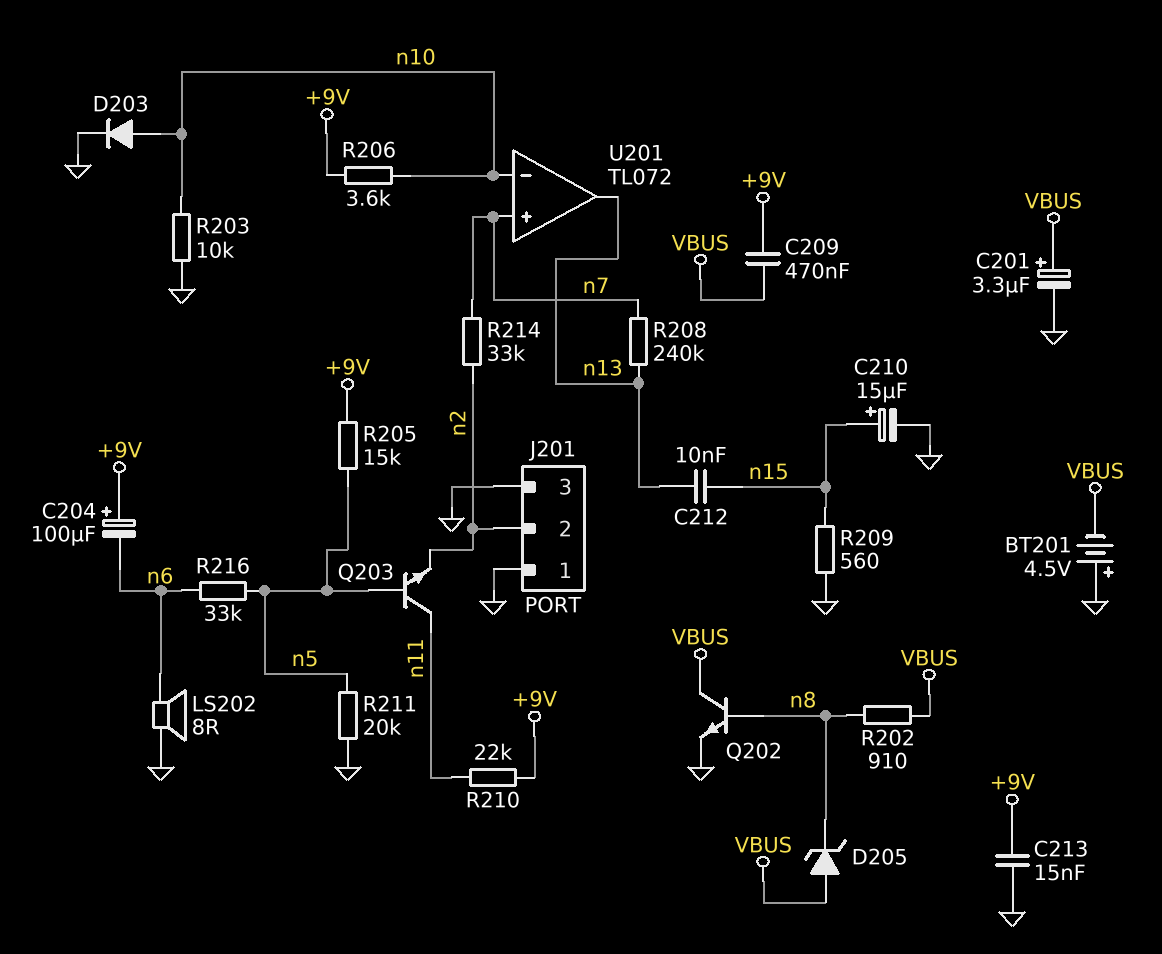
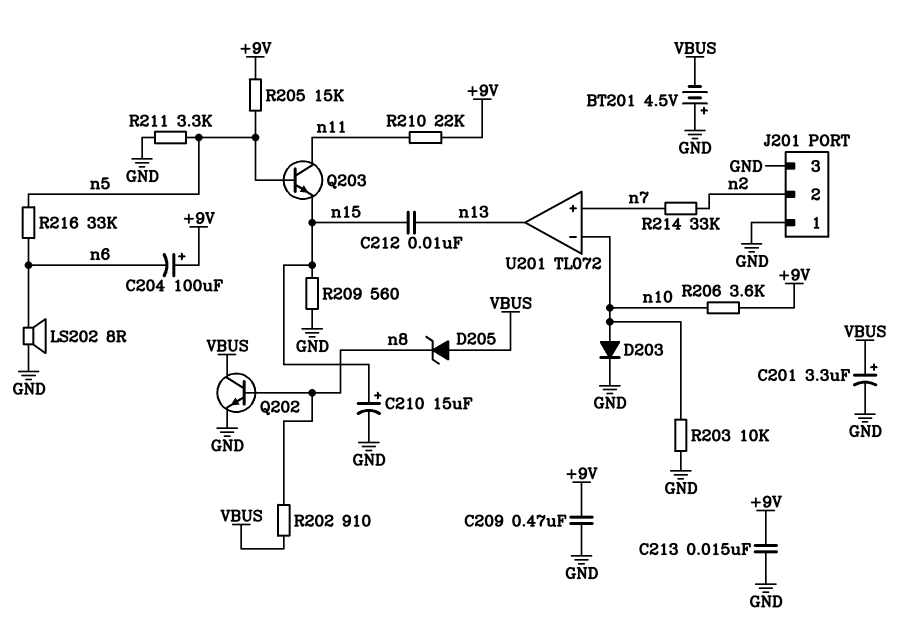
C209: 470nF (+9V, VBUS) -> 470nF (+9V, GND)
Q203: NPN (B n5, C n11, E n2) -> NPN (B n5, C n11, E n15)
R208: 240k (n7, n13) -> none
R211: 20k (GND, n5) -> 3.3k (GND, n5)

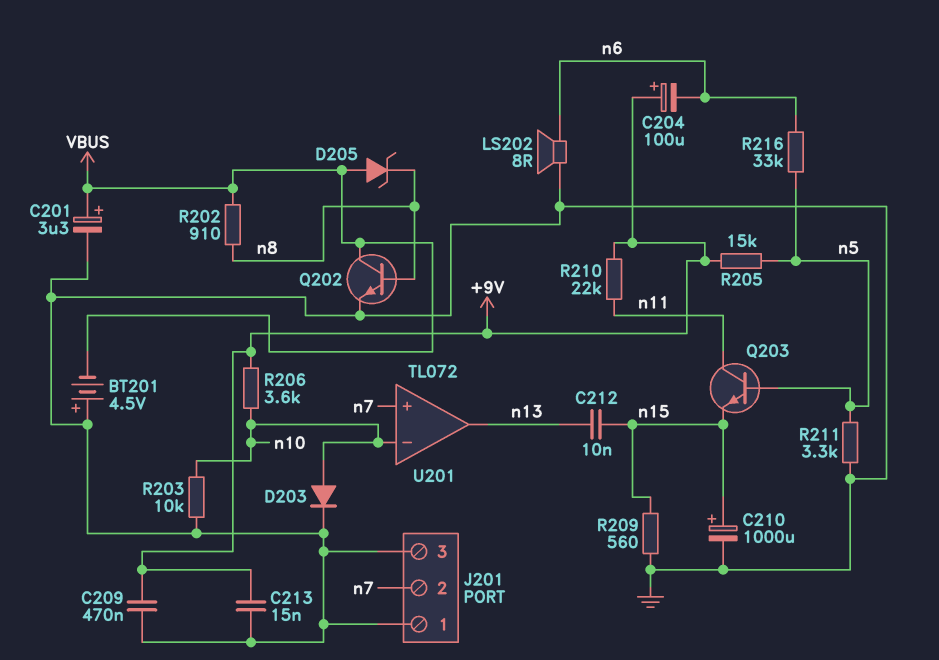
C210: 15uF (plus n15, minus GND) -> 1000uF (plus n15, minus GND)
J201 pin 2: n2 -> n7
R214: 33k (n2, n7) -> none

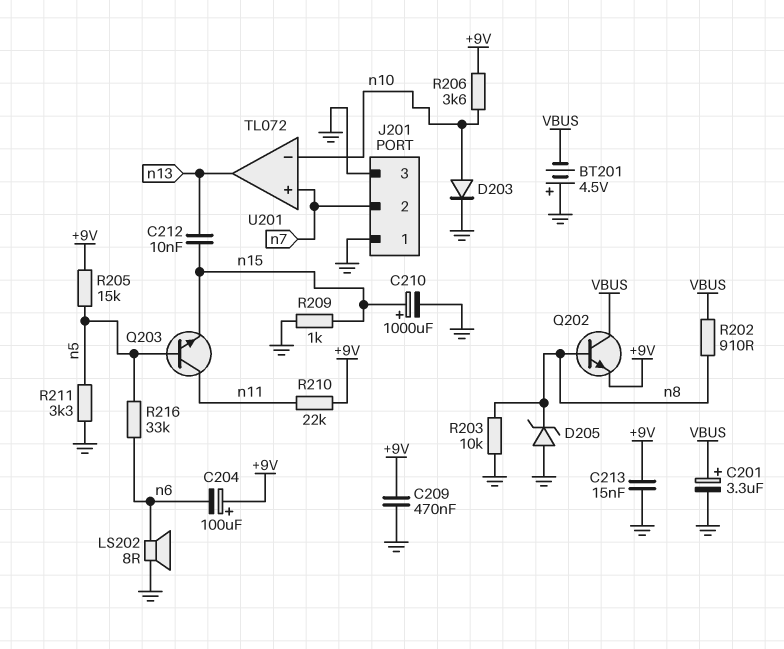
D205: zener (A VBUS, K n8) -> zener (A GND, K n8)
Q202: NPN (B n8, C VBUS, E GND) -> NPN (B n8, C VBUS, E +9V)
R203: 10k (GND, n10) -> 10k (GND, n8)
R209: 560 (GND, n15) -> 1k (GND, n15)

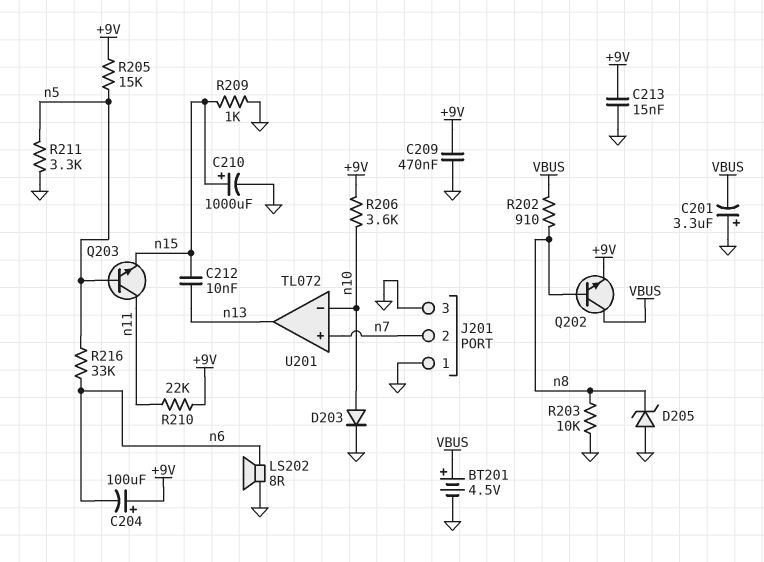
BT201: 4.5V (plus GND, minus VBUS) -> 4.5V (plus VBUS, minus GND)
C201: 3.3uF (plus VBUS, minus GND) -> 3.3uF (plus GND, minus VBUS)

